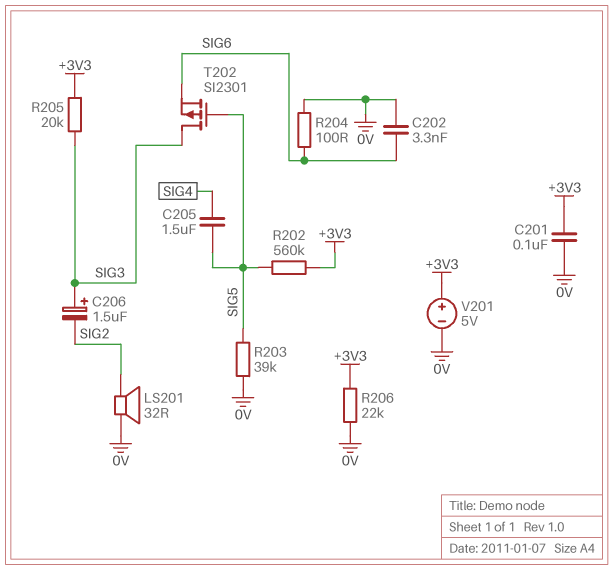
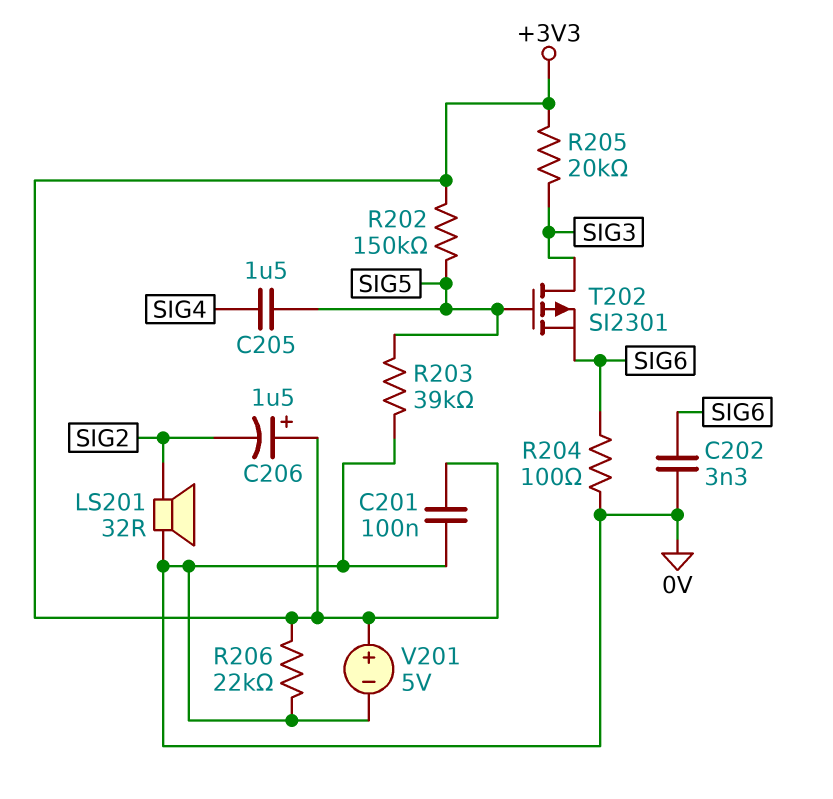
C206: 1.5uF (plus SIG3, minus SIG2) -> 1.5uF (plus +3V3, minus SIG2)
R202: 560k (+3V3, SIG5) -> 150k (+3V3, SIG5)

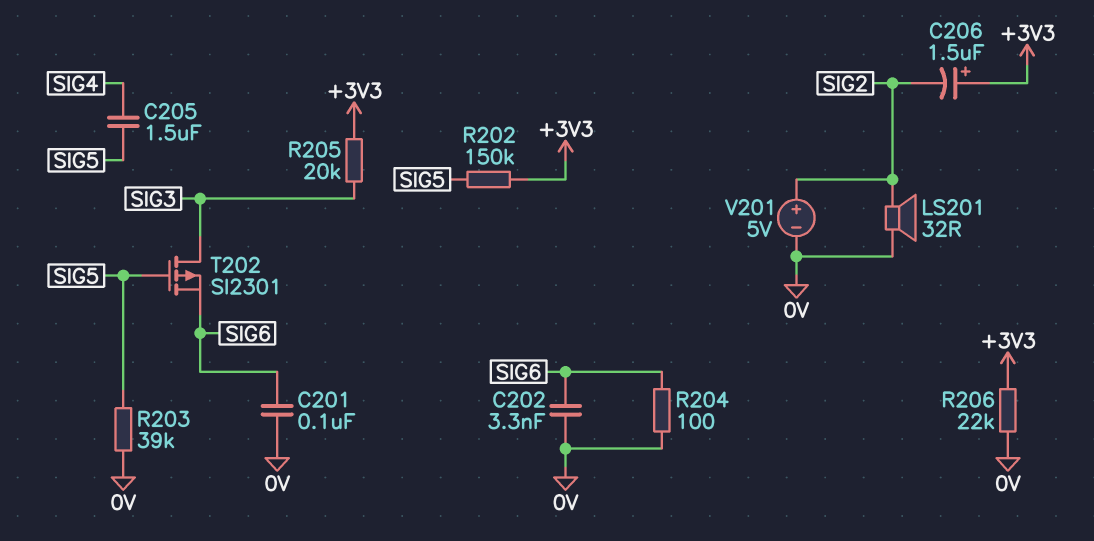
C201: 100nF (+3V3, 0V) -> 100nF (0V, SIG6)
V201: 5V (plus +3V3, minus 0V) -> 5V (plus SIG2, minus 0V)

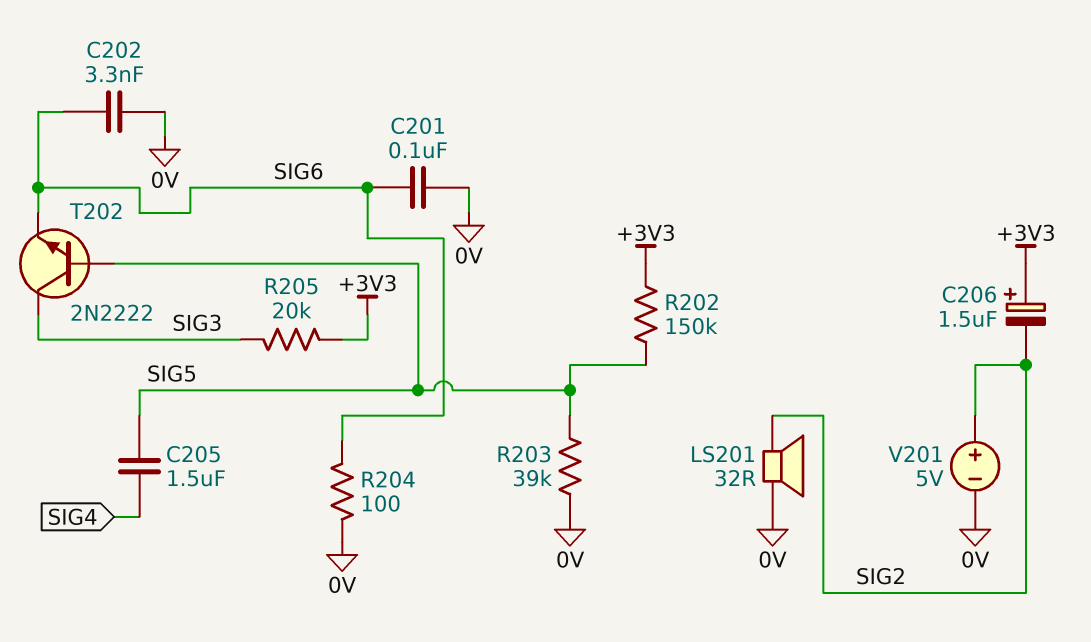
R206: 22k (+3V3, 0V) -> none
T202: PMOS SI2301 (G SIG5, D SIG3, S SIG6) -> NPN 2N2222 (B SIG5, C SIG3, E SIG6)

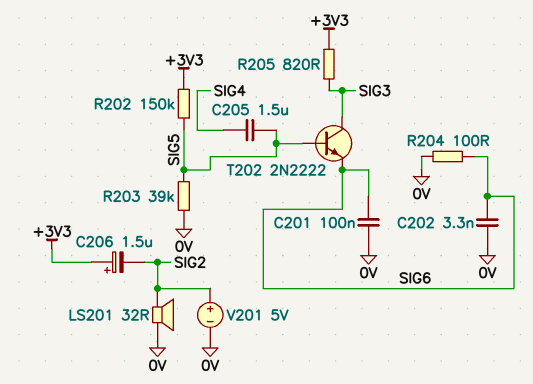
R205: 20k (+3V3, SIG3) -> 820 (+3V3, SIG3)

